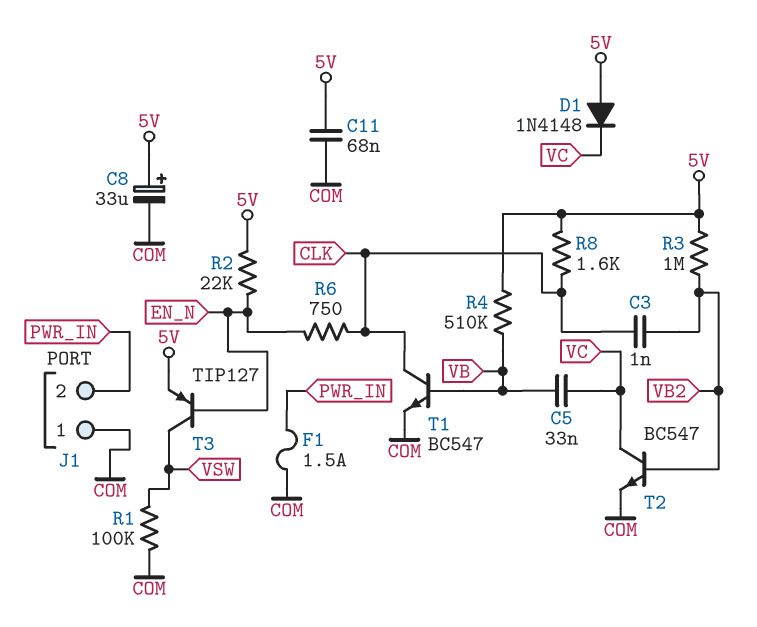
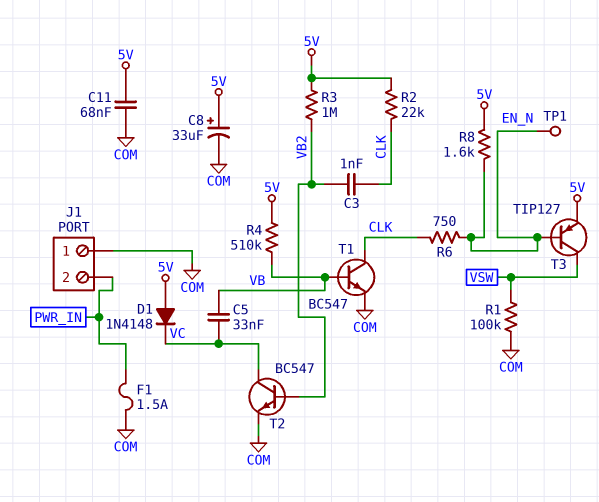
R2: 22k (5V, EN_N) -> 22k (5V, CLK)
R8: 1.6k (5V, CLK) -> 1.6k (5V, EN_N)
TP1: none -> test point (EN_N)

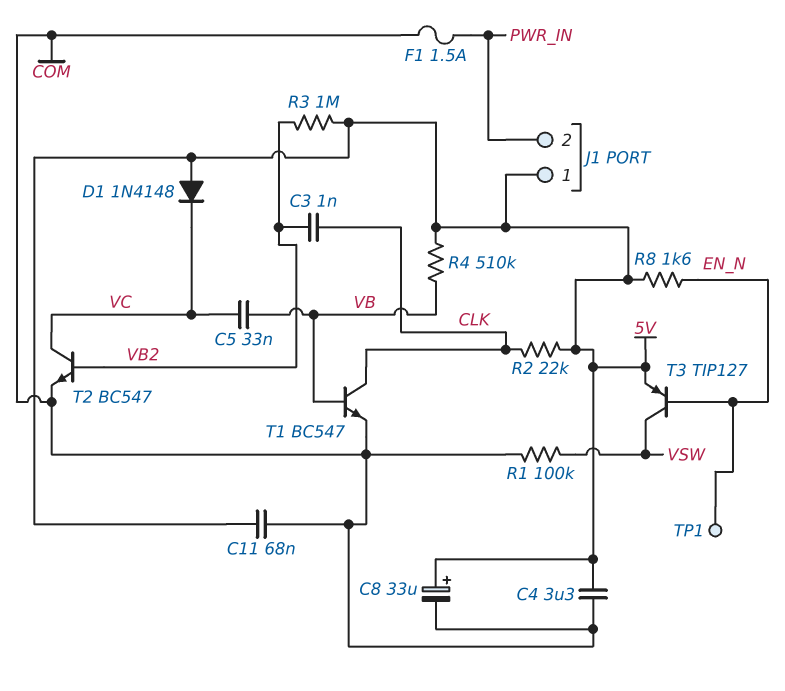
C4: none -> 3.3uF (5V, COM)
J1 pin 1: COM -> 5V
R6: 750 (CLK, EN_N) -> none

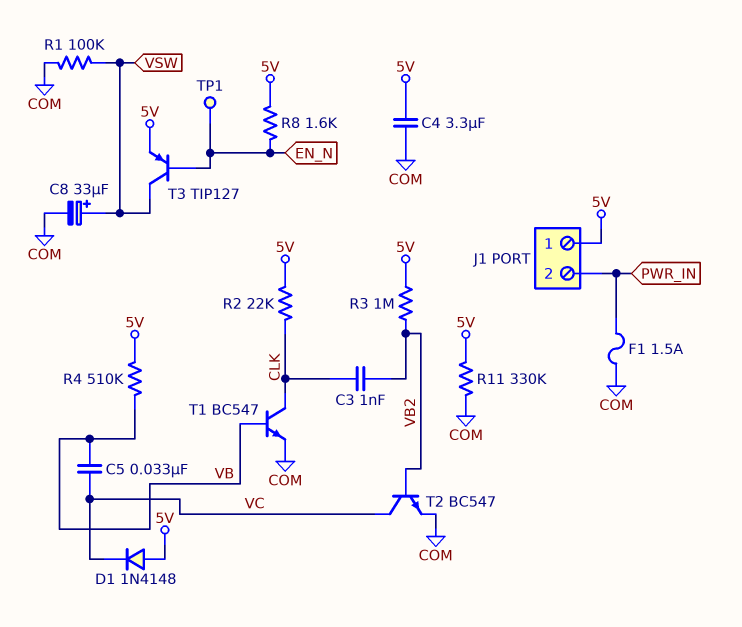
C8: 33uF (plus 5V, minus COM) -> 33uF (plus VSW, minus COM)
C11: 68nF (5V, COM) -> none
R11: none -> 330k (5V, COM)

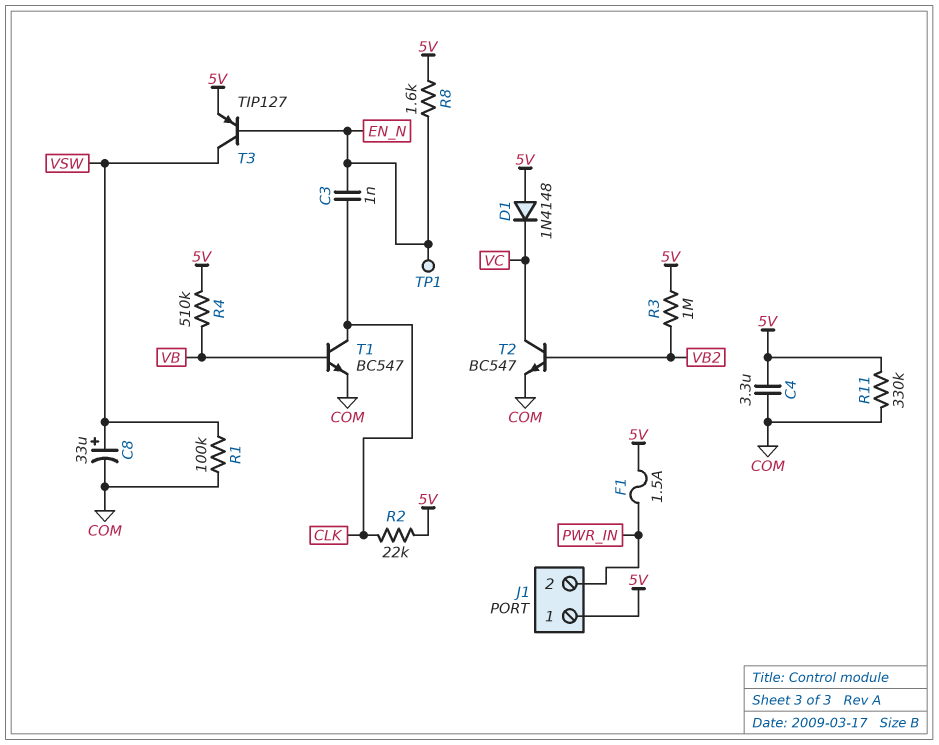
C3: 1nF (CLK, VB2) -> 1nF (CLK, EN_N)
C5: 33nF (VB, VC) -> none
F1: 1.5A (COM, PWR_IN) -> 1.5A (5V, PWR_IN)

